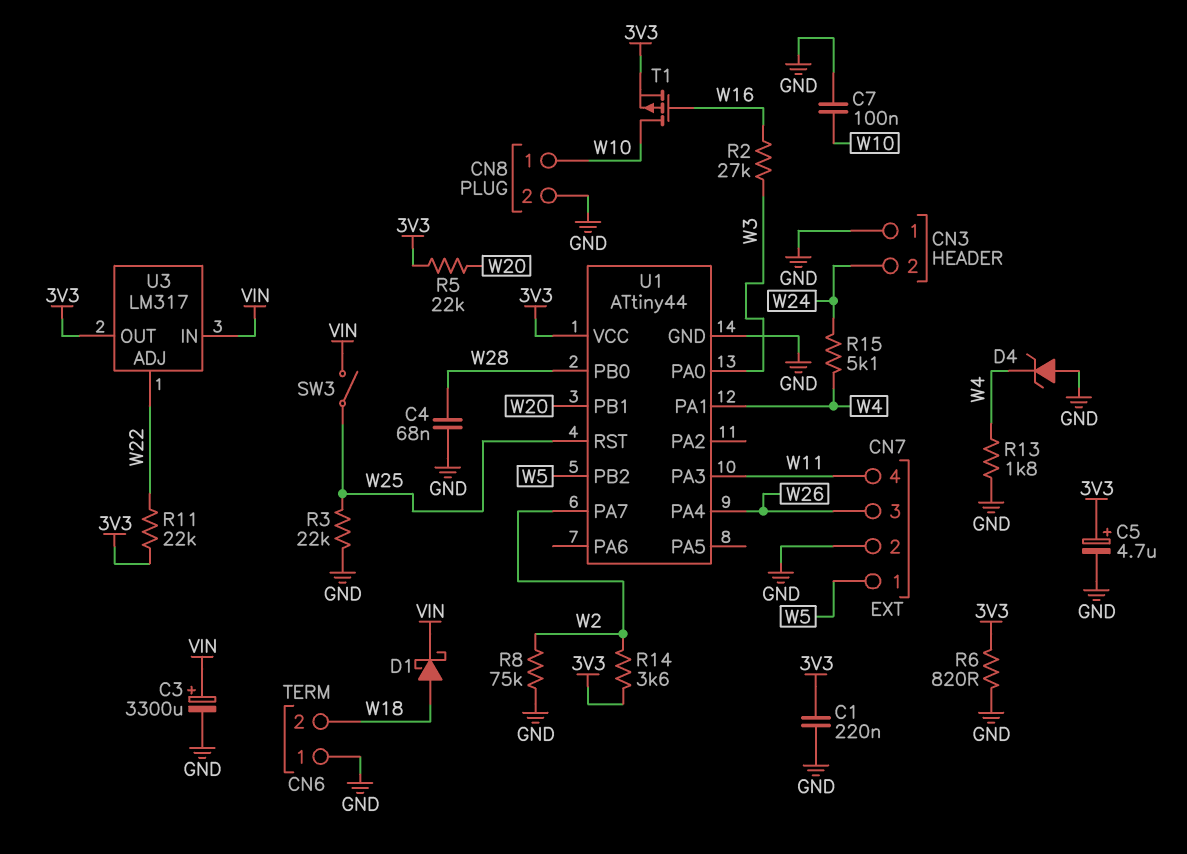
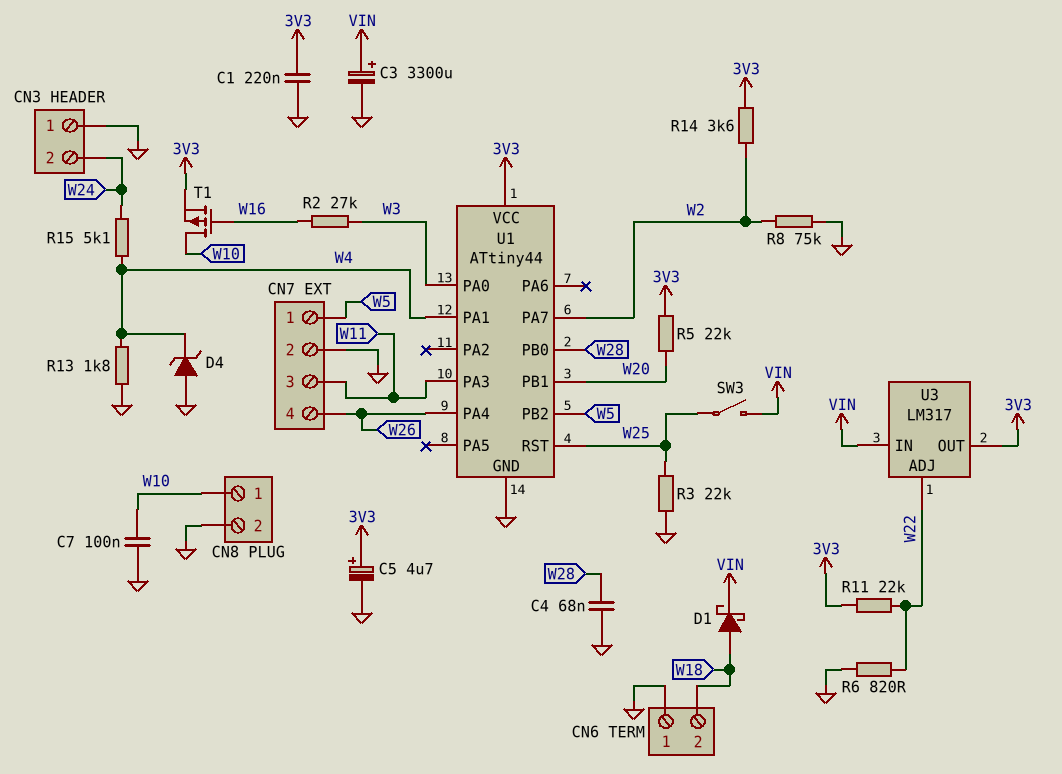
CN7 pin 3: W26 -> W11
CN7 pin 4: W11 -> W26
R6: 820 (3V3, GND) -> 820 (GND, W22)

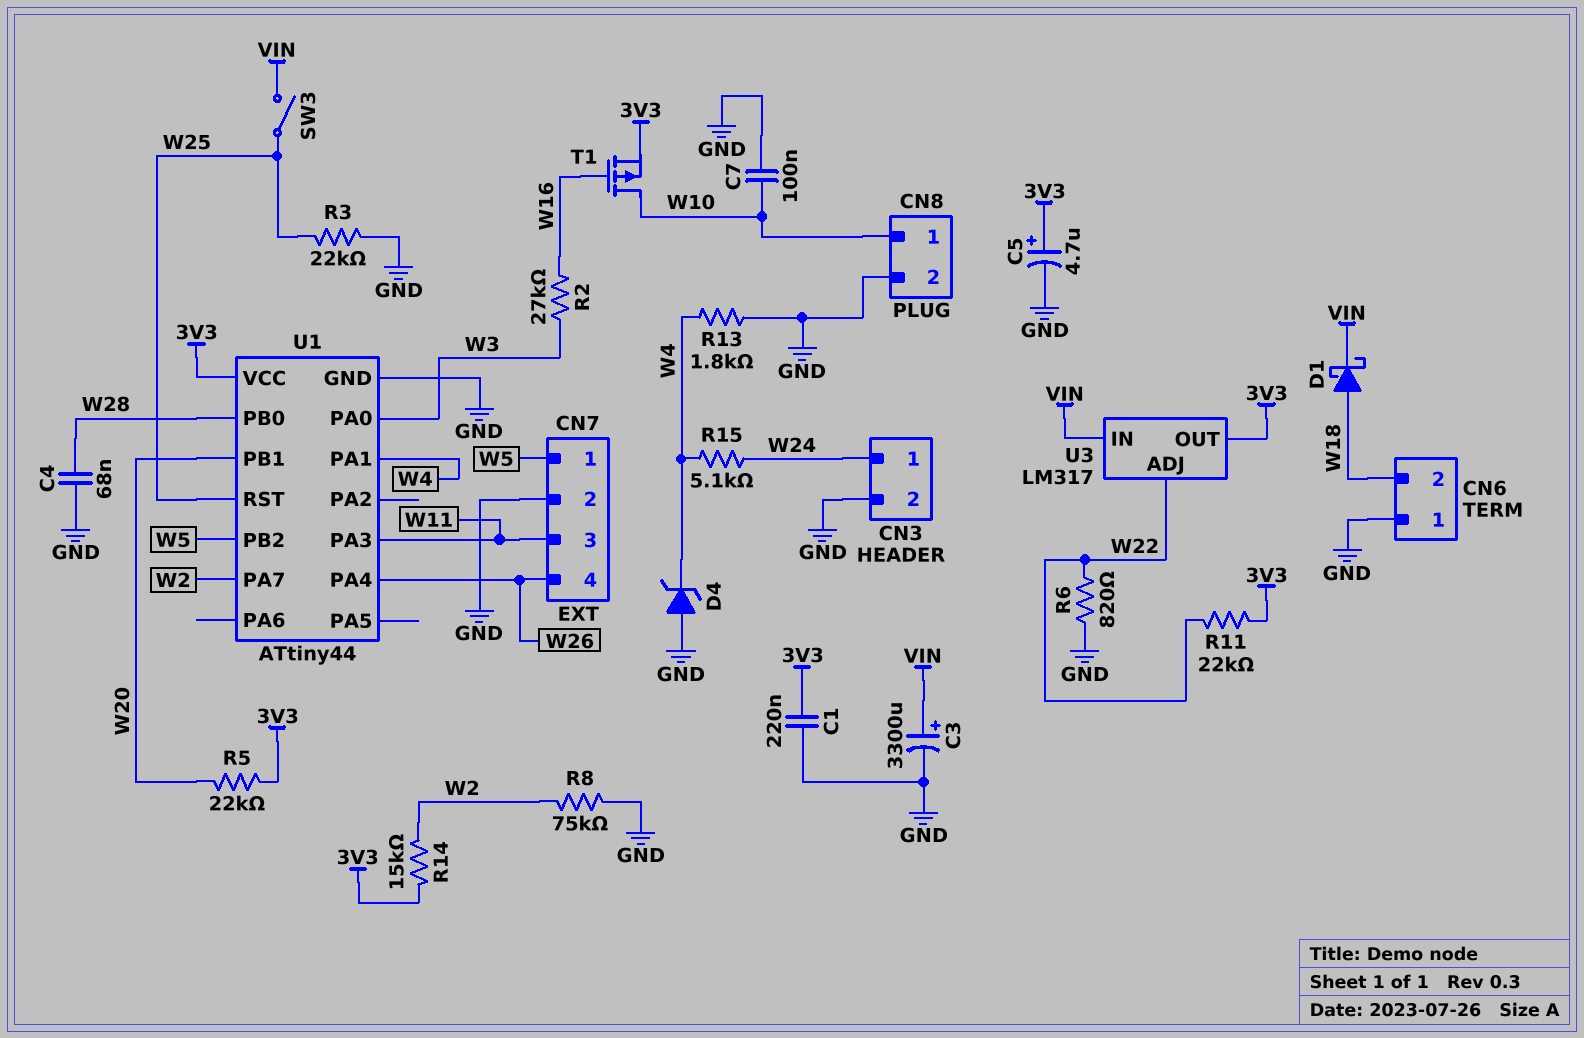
CN3 pin 1: GND -> W24
CN3 pin 2: W24 -> GND
R14: 3.6k (3V3, W2) -> 15k (3V3, W2)

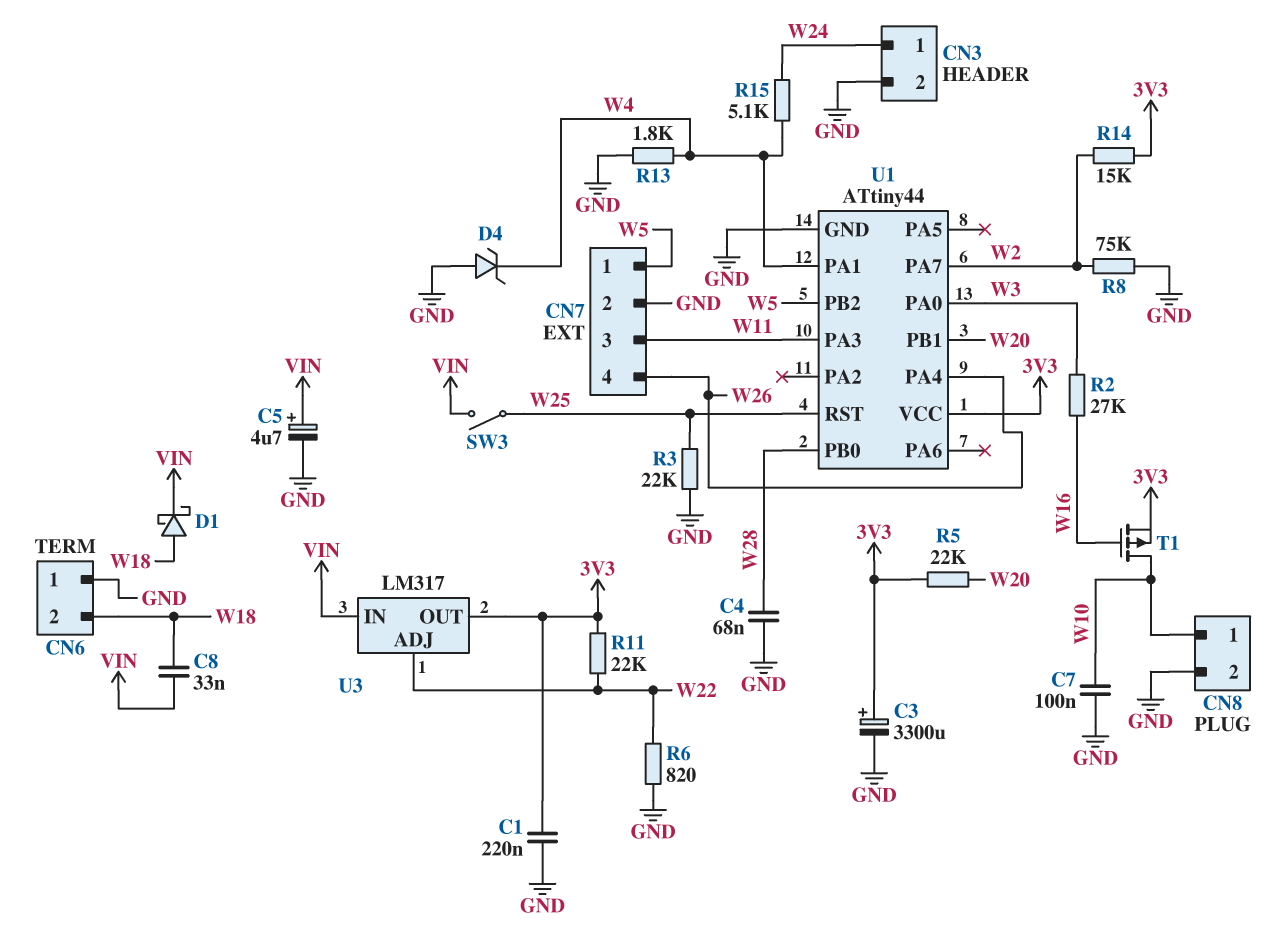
C3: 3300uF (plus VIN, minus GND) -> 3300uF (plus 3V3, minus GND)
C5: 4.7uF (plus 3V3, minus GND) -> 4.7uF (plus VIN, minus GND)
C8: none -> 33nF (VIN, W18)

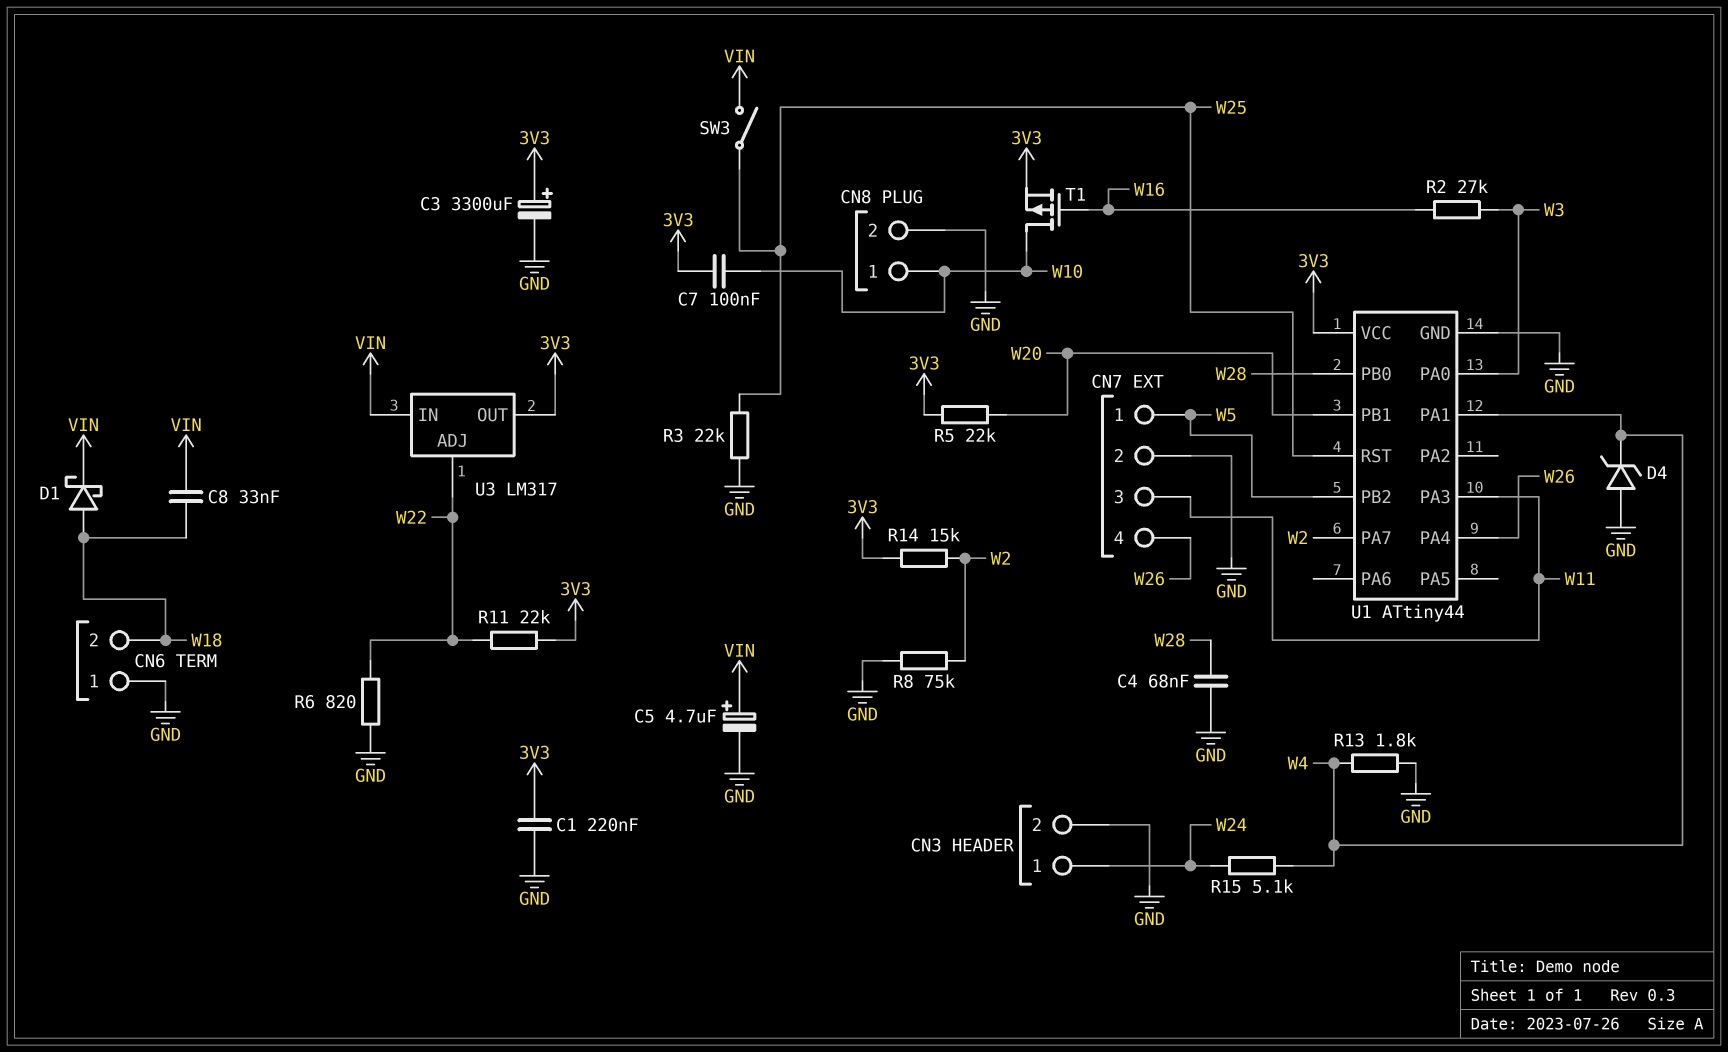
C7: 100nF (GND, W10) -> 100nF (3V3, W10)

